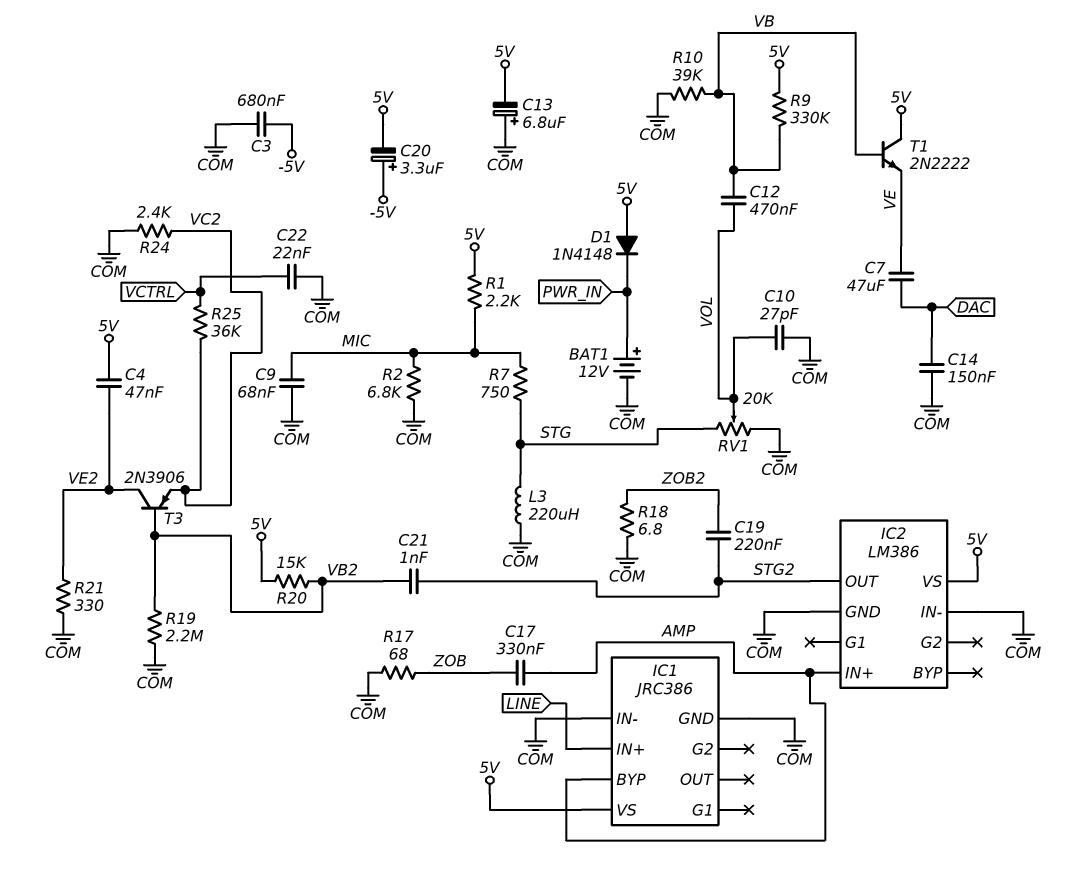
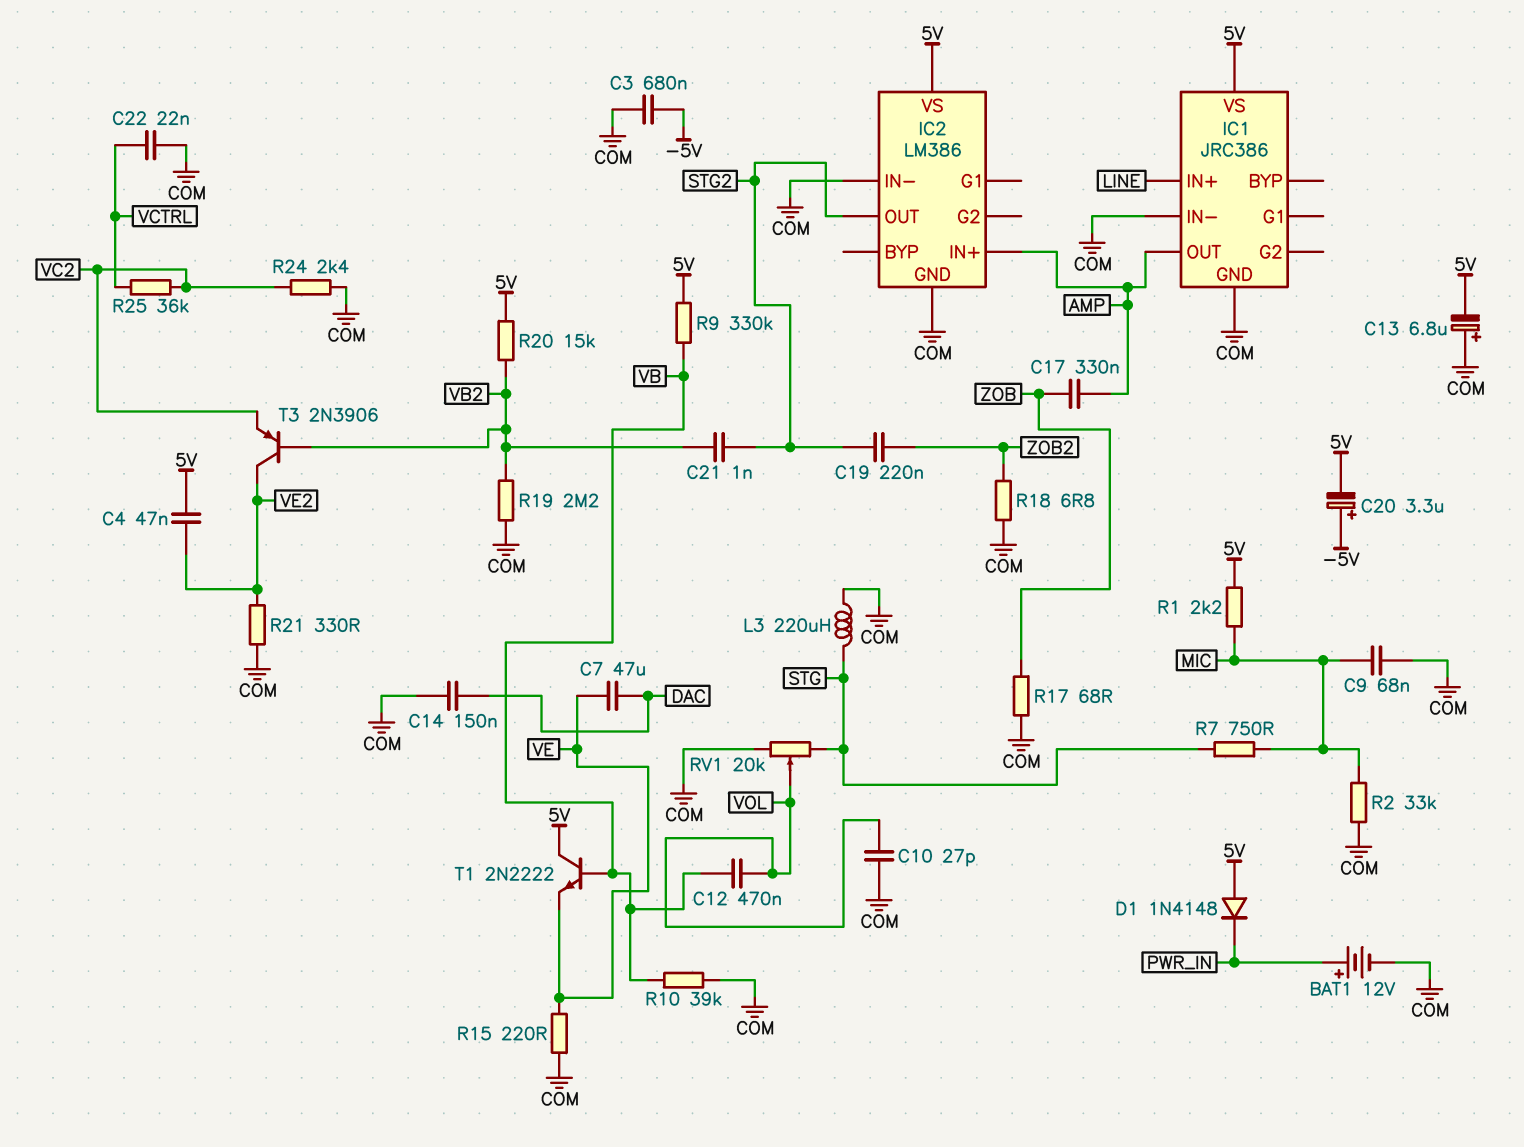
IC1 pin BYP: AMP -> none
IC1 pin OUT: none -> AMP
R2: 6.8k (COM, MIC) -> 33k (COM, MIC)
R15: none -> 220 (COM, VE)

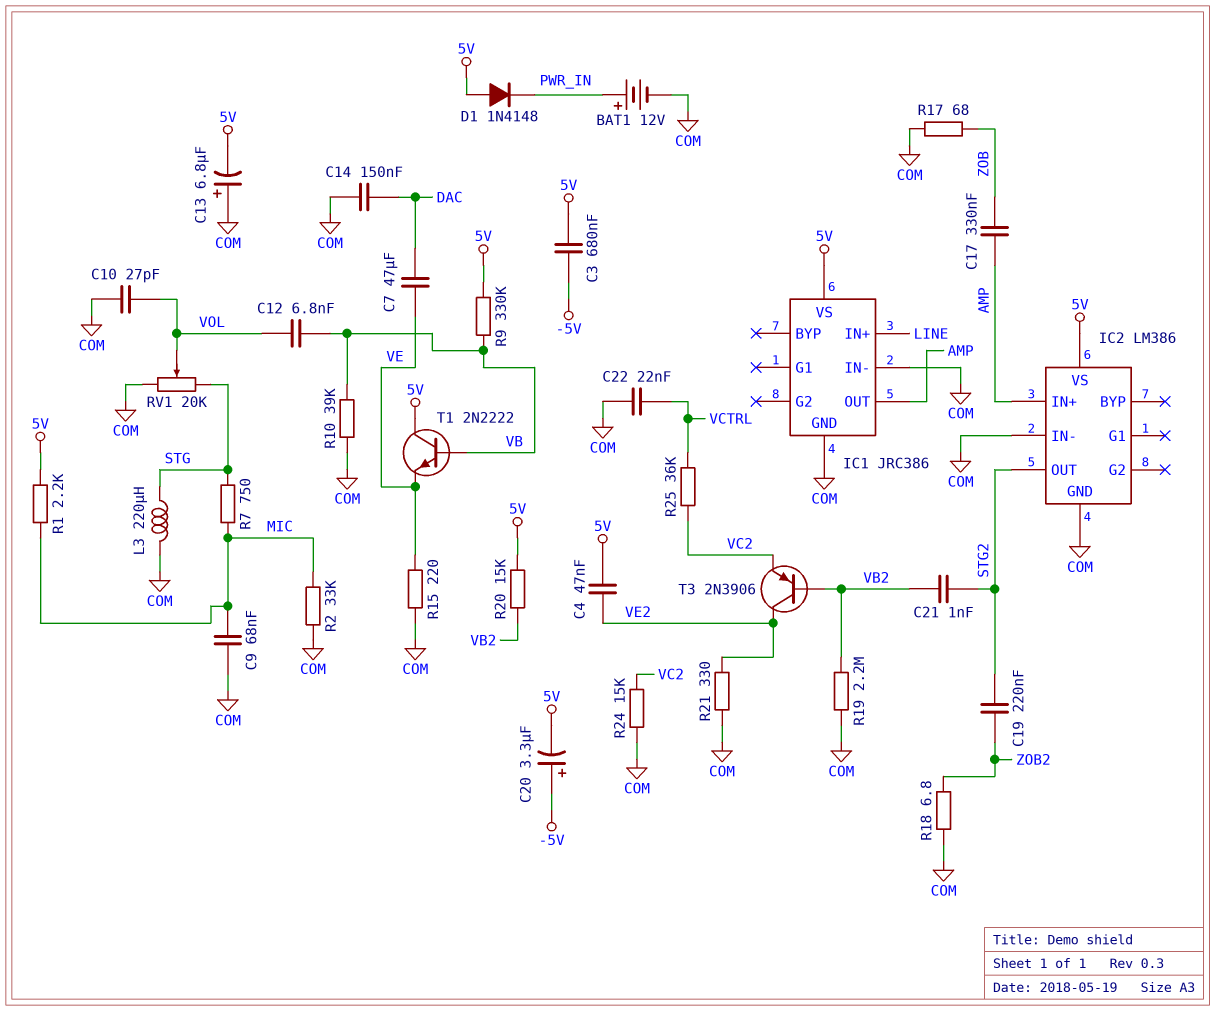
C3: 680nF (-5V, COM) -> 680nF (-5V, 5V)
C12: 470nF (VB, VOL) -> 6.8nF (VB, VOL)
R24: 2.4k (COM, VC2) -> 15k (COM, VC2)

